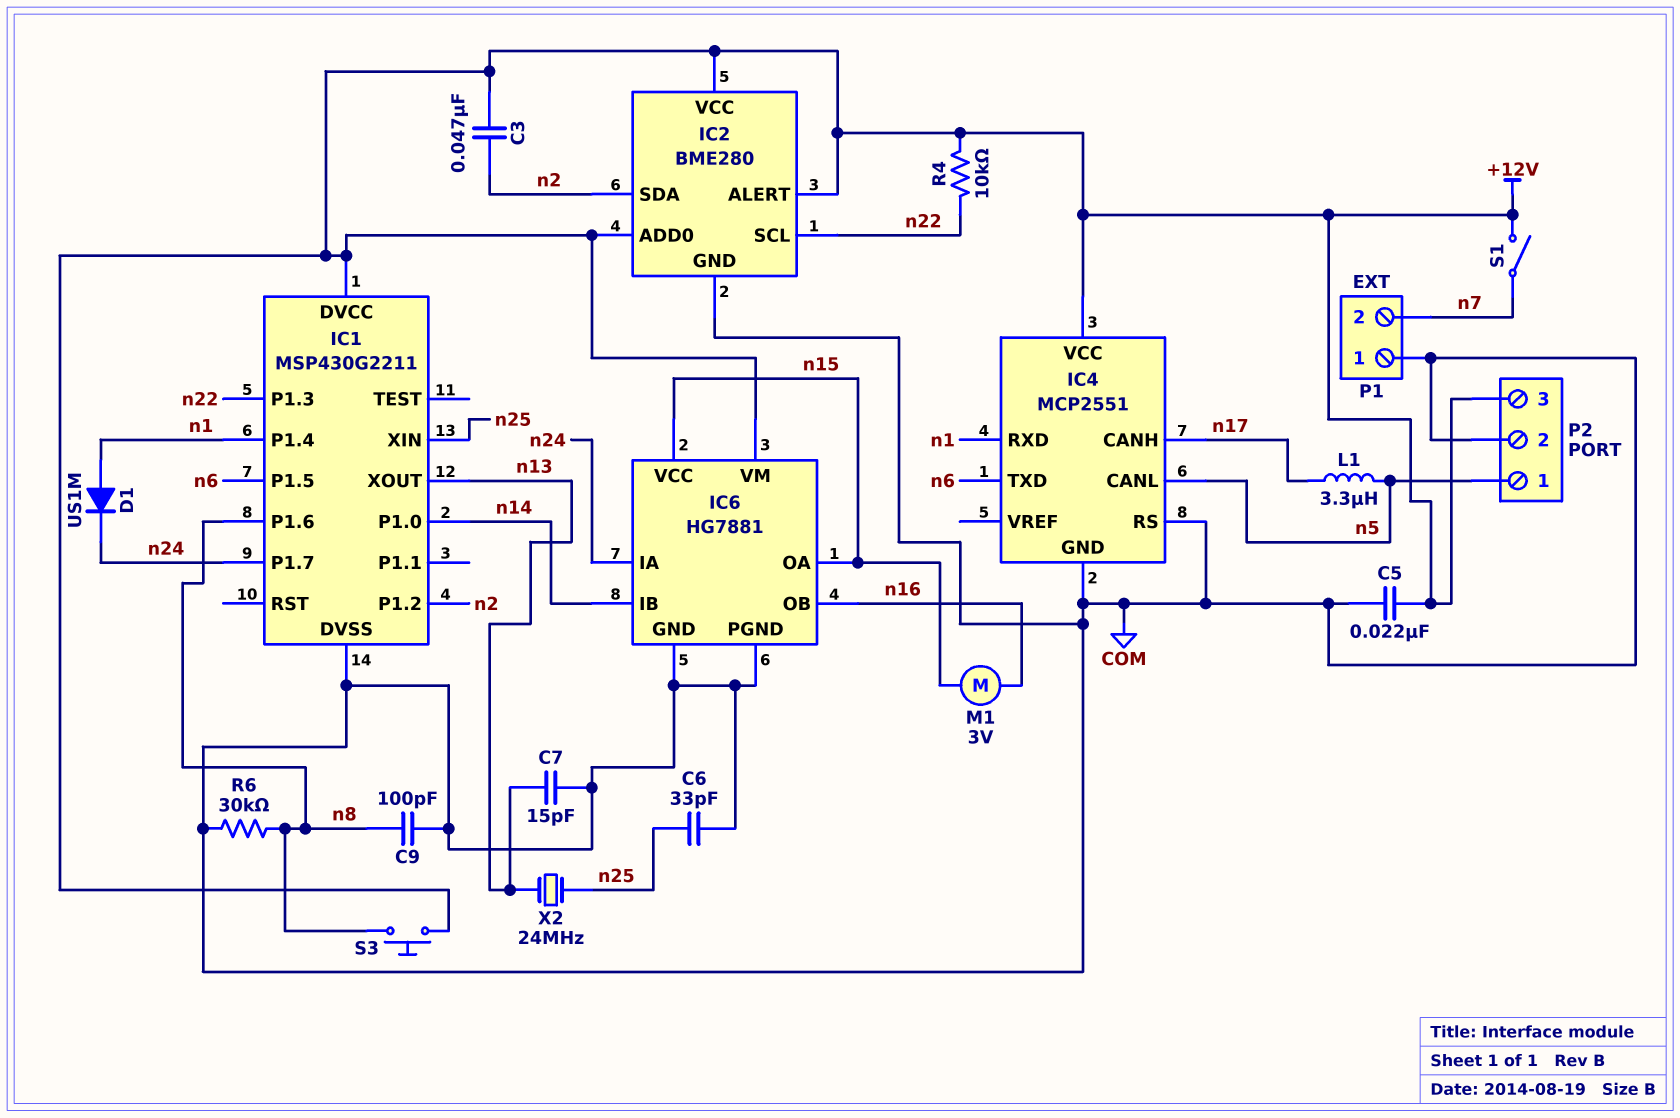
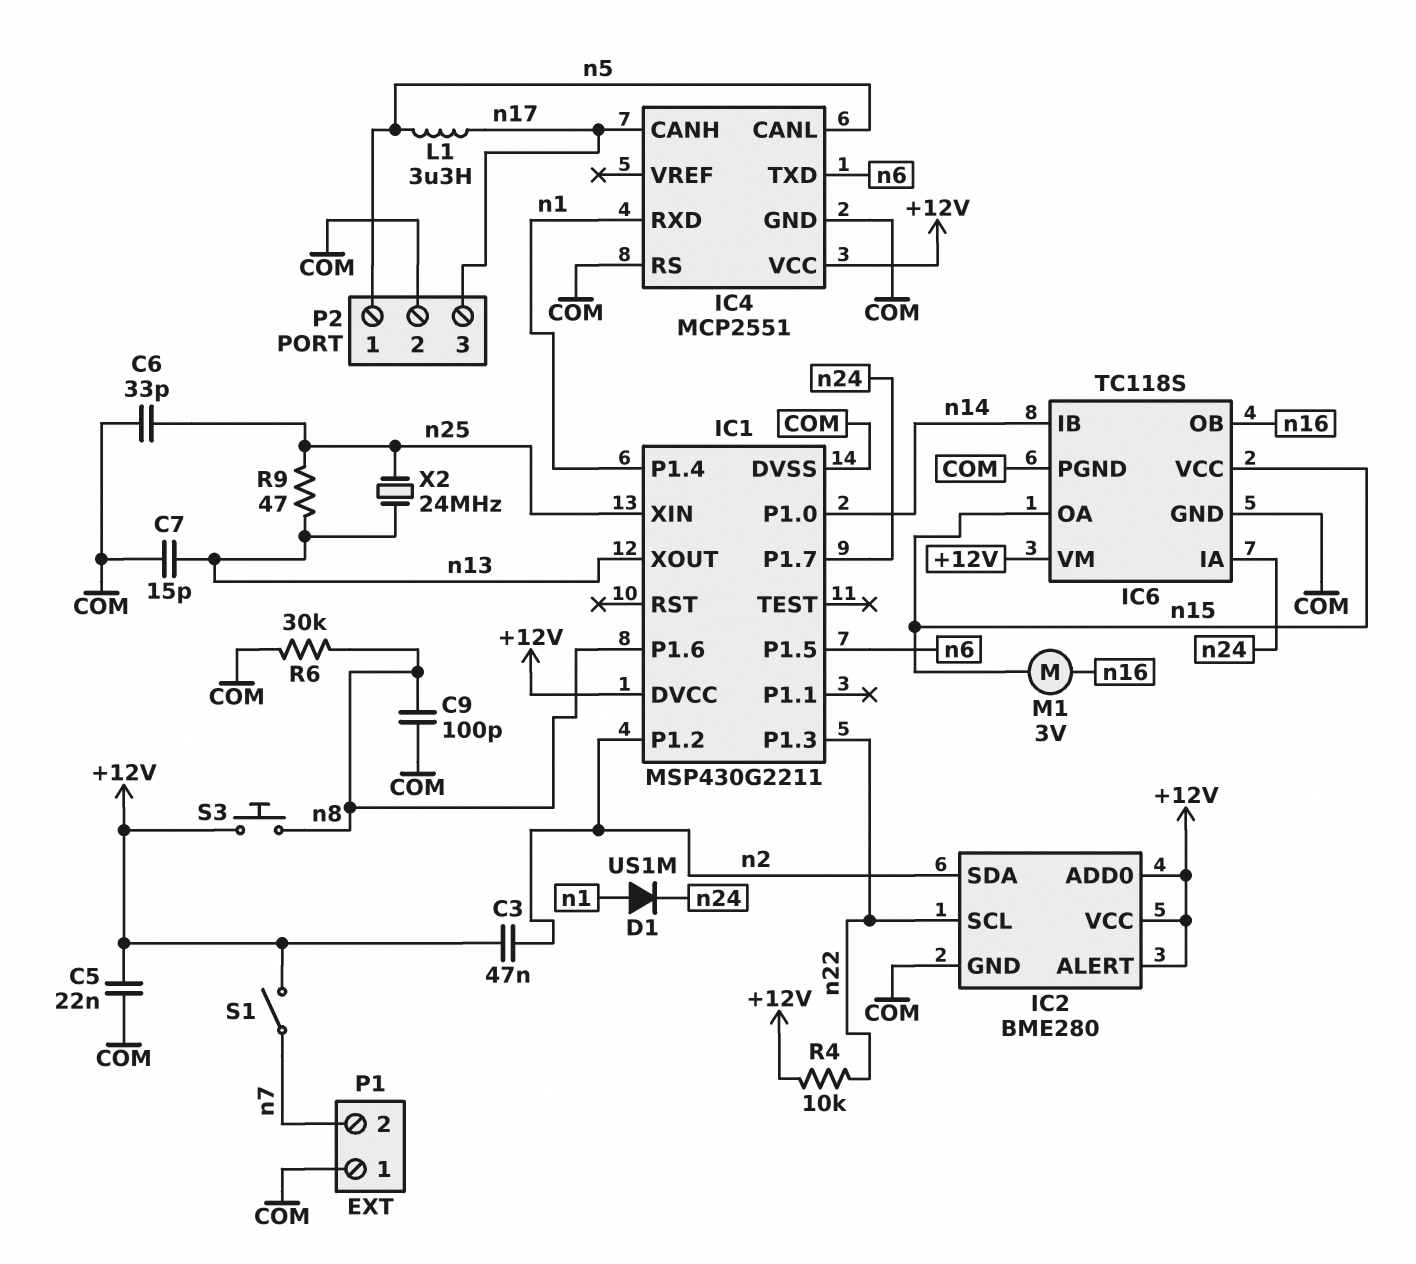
IC6: HG7881 -> TC118S
P2 pin 3: +12V -> n17
R9: none -> 47 (n13, n25)

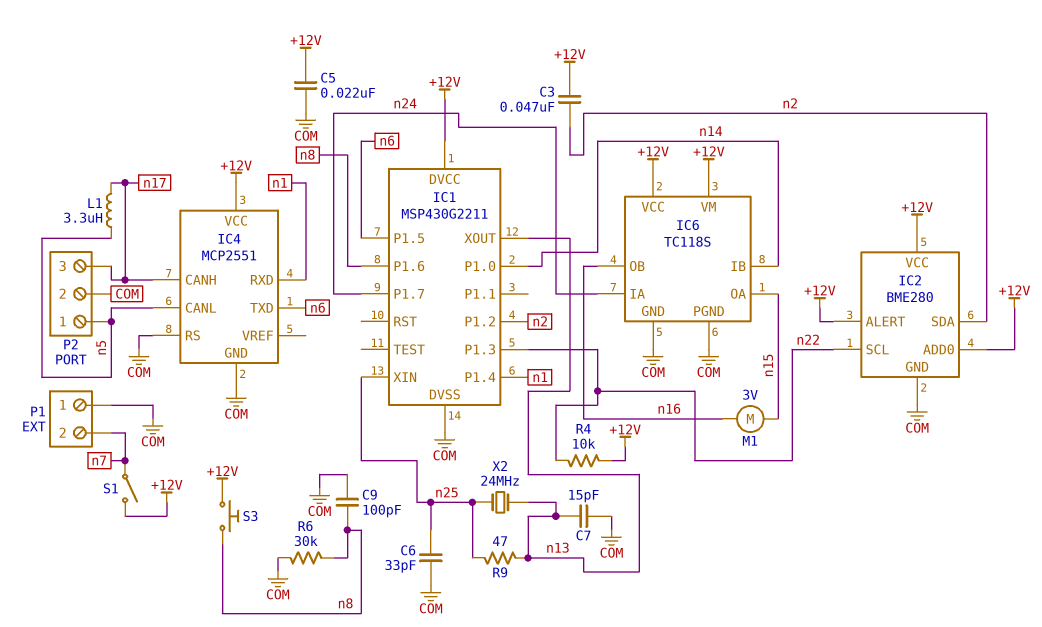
D1: diode US1M (A n1, K n24) -> none
IC6 pin VCC: n15 -> +12V

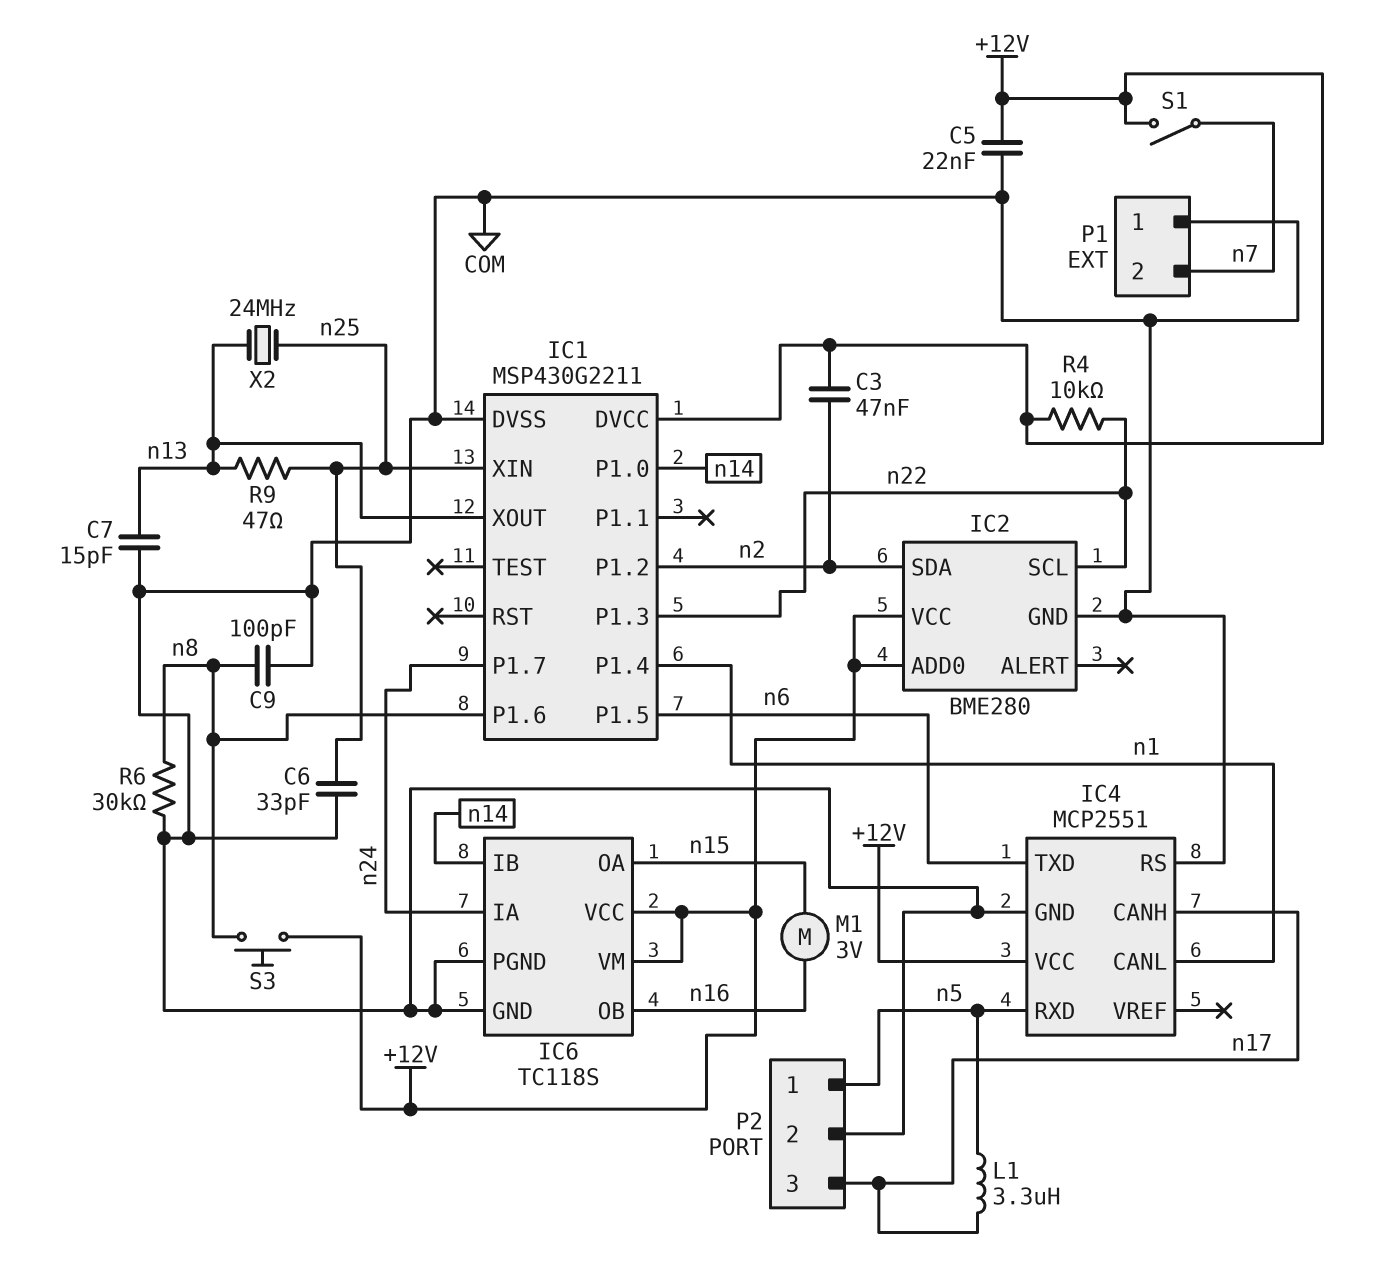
IC2 pin ALERT: +12V -> none
IC4 pin CANL: n5 -> n1
IC4 pin RXD: n1 -> n5

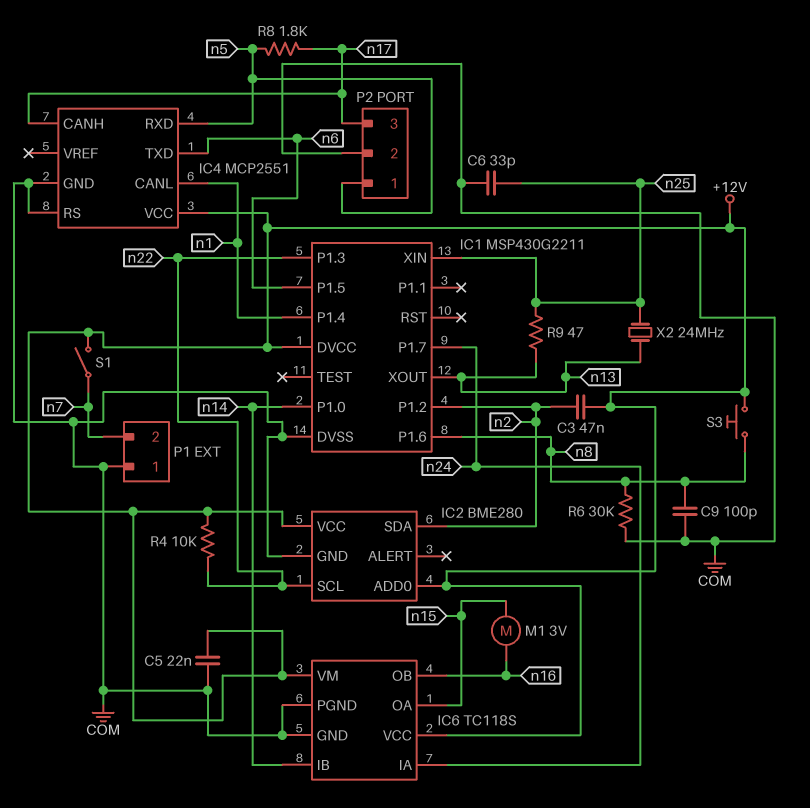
C7: 15pF (COM, n13) -> none
L1: 3.3uH (n5, n17) -> none
R8: none -> 1.8k (n5, n17)

